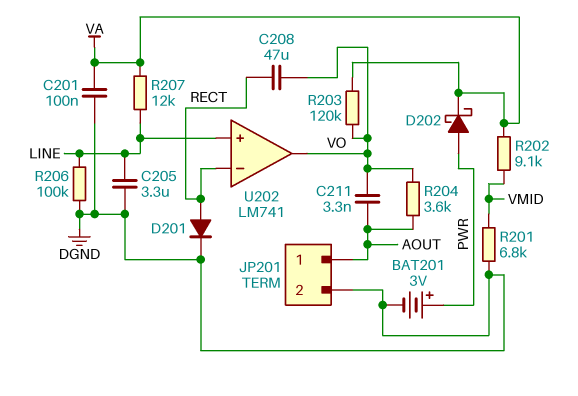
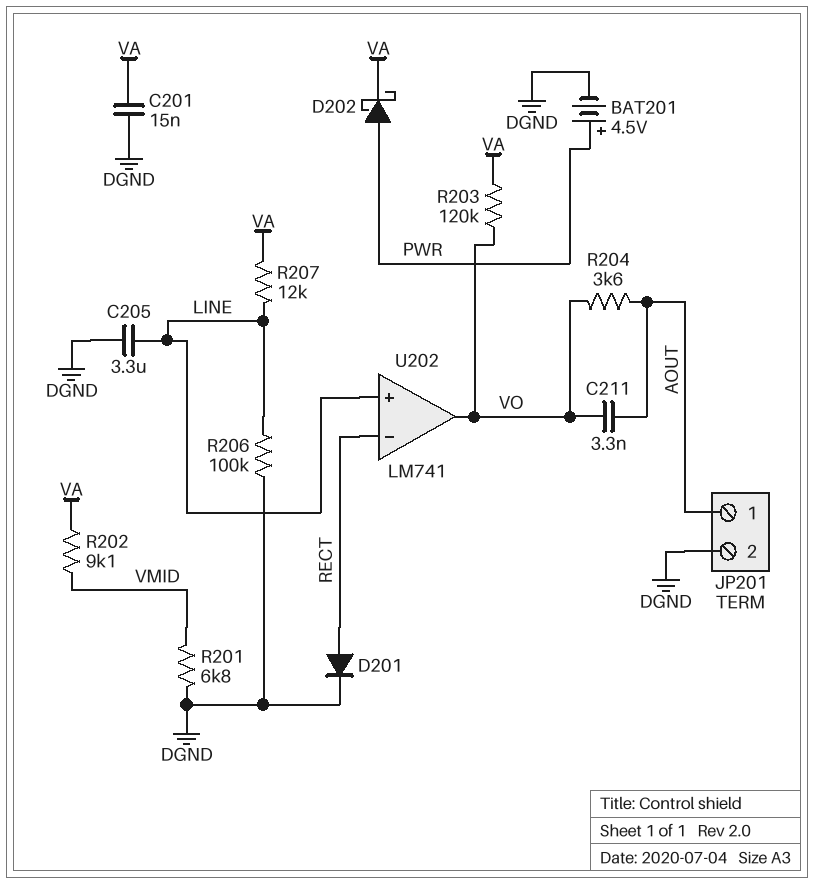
BAT201: 3V (plus PWR, minus DGND) -> 4.5V (plus PWR, minus DGND)
C201: 100nF (DGND, VA) -> 15nF (DGND, VA)
C208: 47uF (RECT, VO) -> none

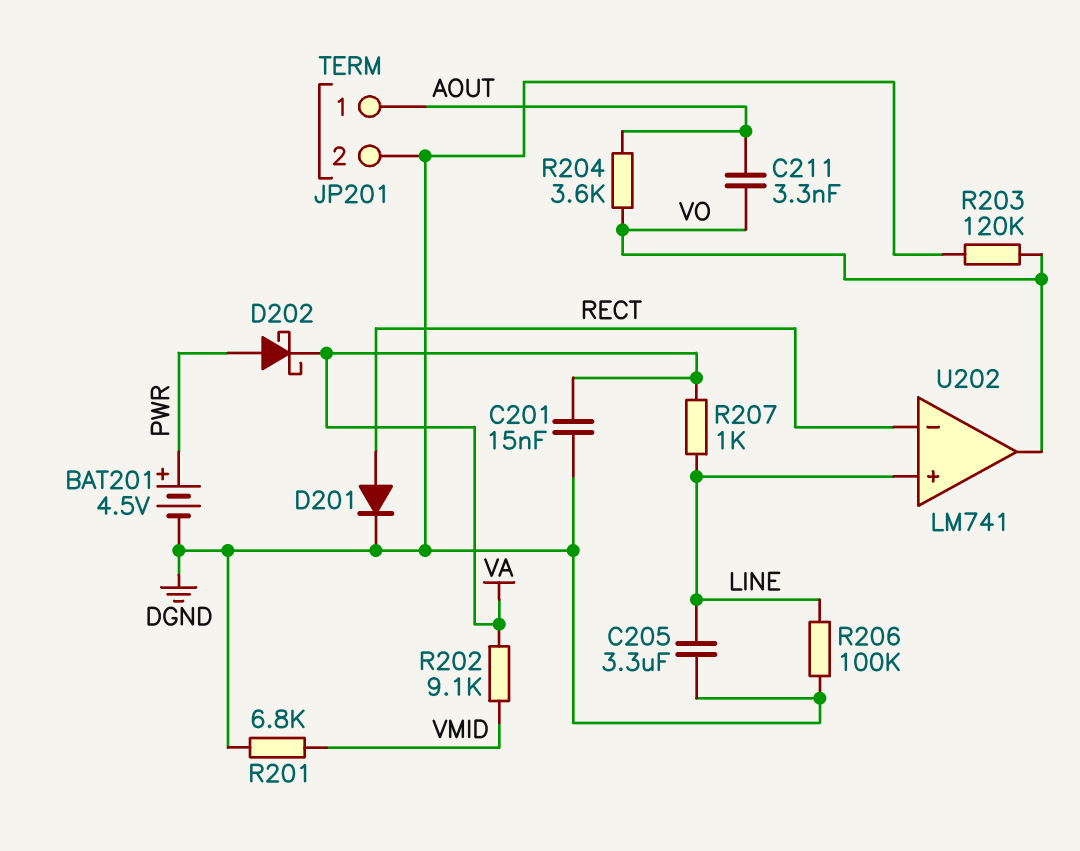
R203: 120k (VA, VO) -> 120k (DGND, VO)
R207: 12k (LINE, VA) -> 1k (LINE, VA)

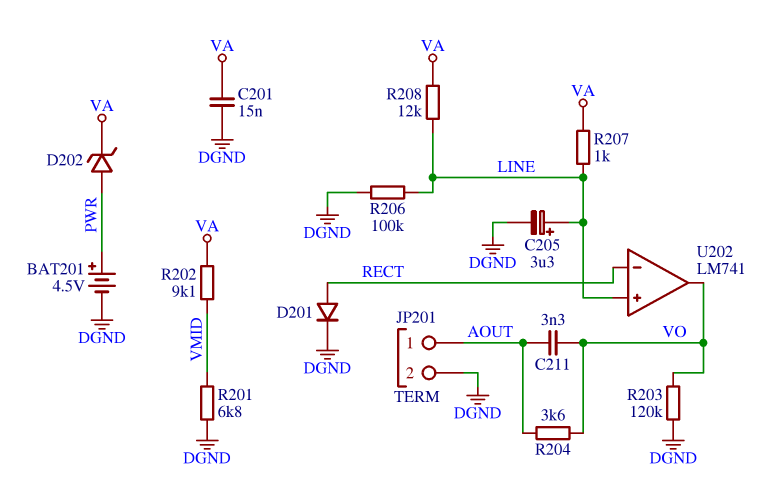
C205: 3.3uF (DGND, LINE) -> 3.3uF (plus LINE, minus DGND)
D202: schottky (A PWR, K VA) -> zener (A PWR, K VA)
R208: none -> 12k (LINE, VA)

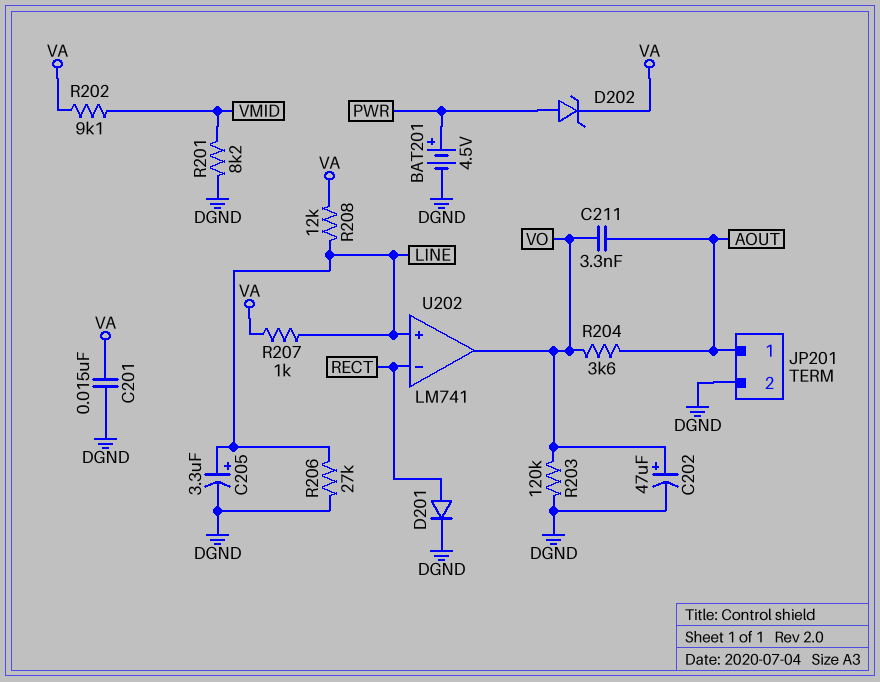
C202: none -> 47uF (plus VO, minus DGND)
R201: 6.8k (DGND, VMID) -> 8.2k (DGND, VMID)
R206: 100k (DGND, LINE) -> 27k (DGND, LINE)

